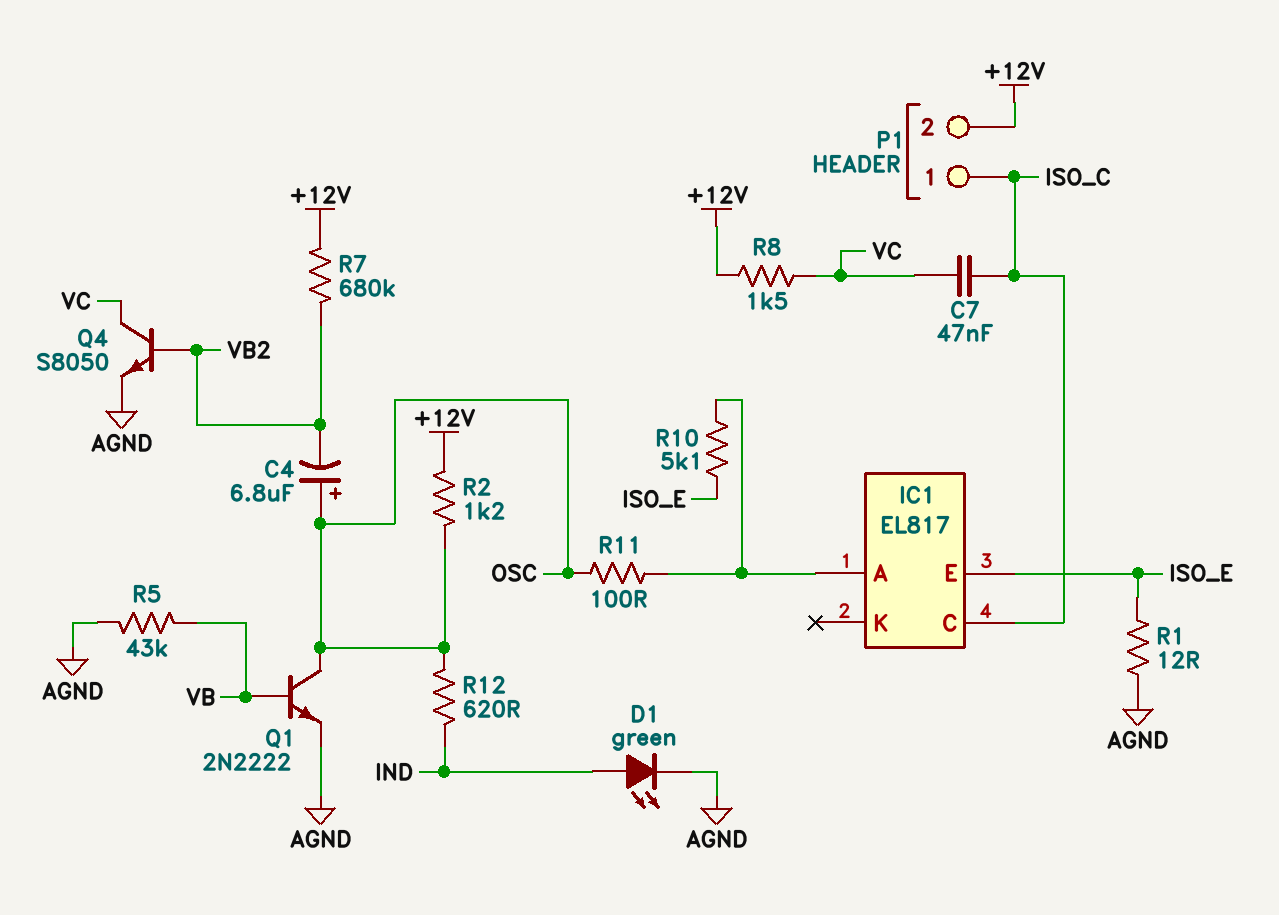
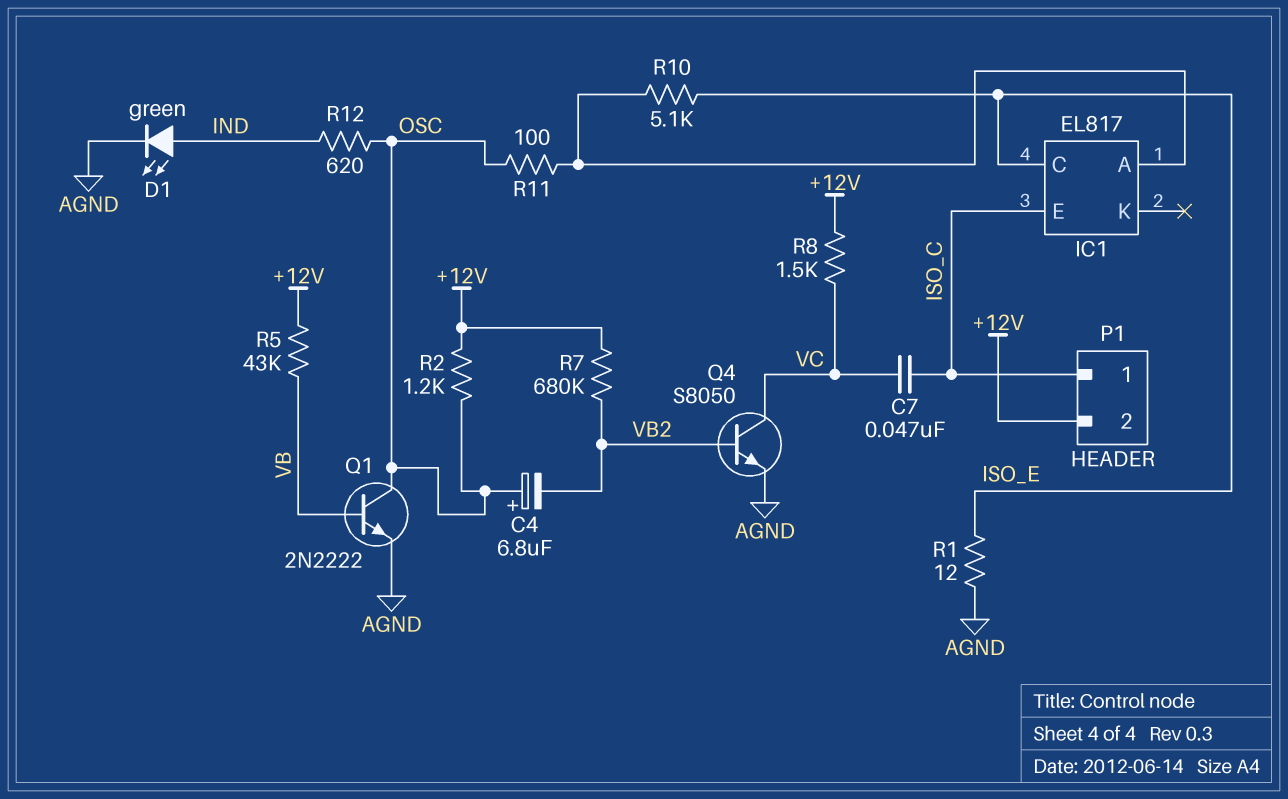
IC1 pin C: ISO_C -> ISO_E
IC1 pin E: ISO_E -> ISO_C
R5: 43k (AGND, VB) -> 43k (+12V, VB)

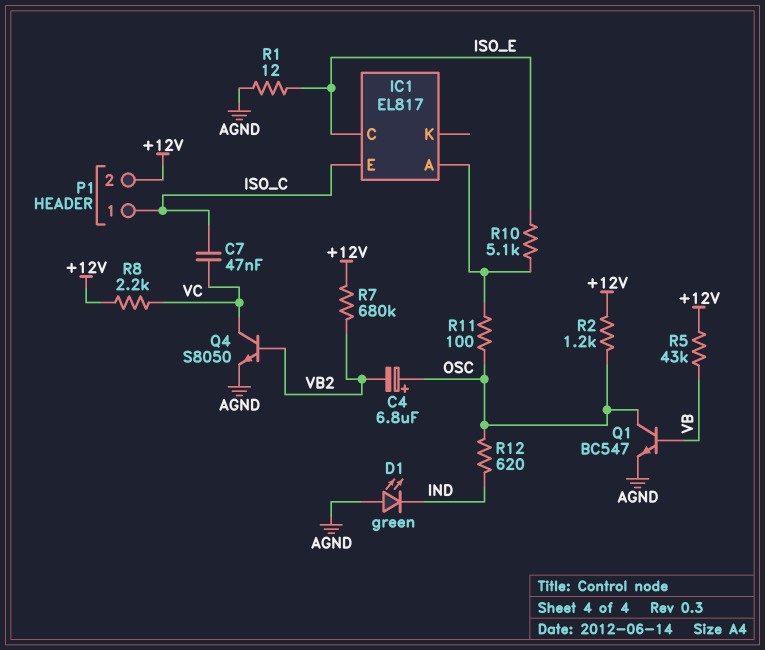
D1: LED green (A IND, K AGND) -> LED green (A AGND, K IND)
Q1: NPN 2N2222 (B VB, C OSC, E AGND) -> NPN BC547 (B VB, C OSC, E AGND)
R8: 1.5k (+12V, VC) -> 2.2k (+12V, VC)

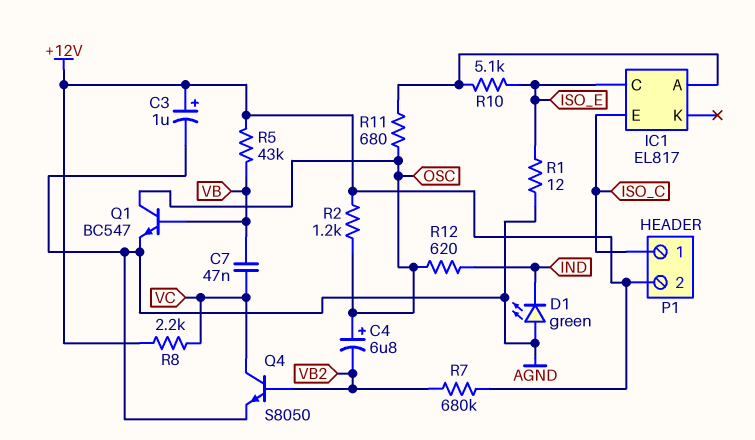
C3: none -> 1uF (plus +12V, minus AGND)
C7: 47nF (ISO_C, VC) -> 47nF (VB, VC)
R11: 100 (IC1/A, OSC) -> 680 (IC1/A, OSC)

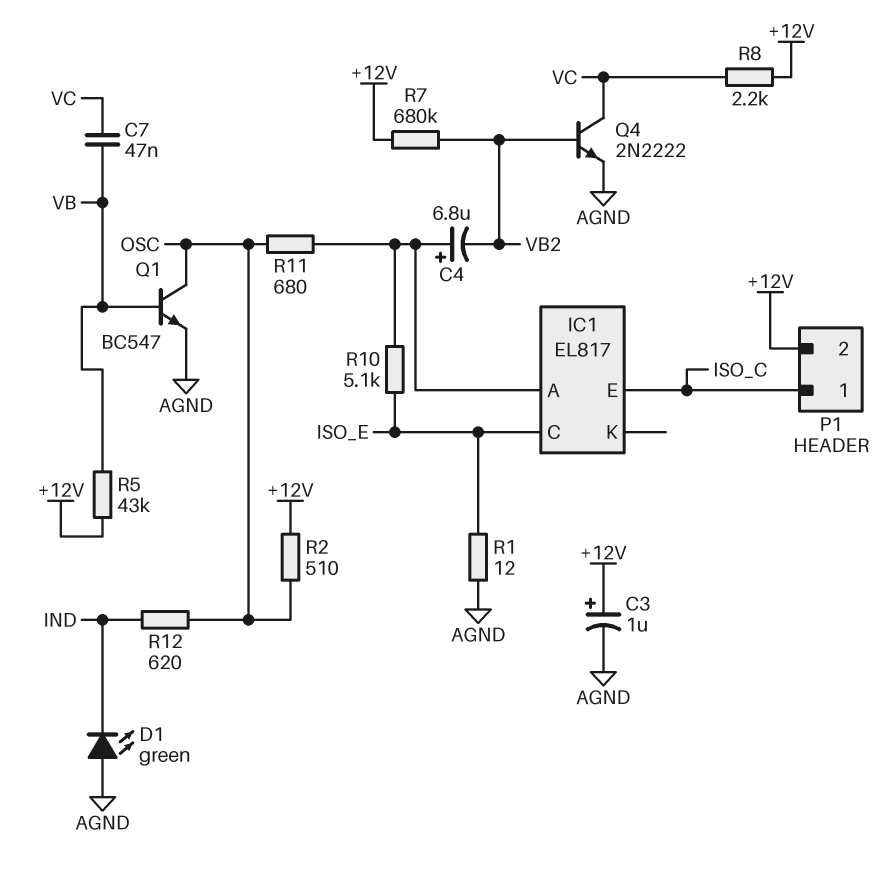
C4: 6.8uF (plus OSC, minus VB2) -> 6.8uF (plus IC1/A, minus VB2)
Q4: NPN S8050 (B VB2, C VC, E AGND) -> NPN 2N2222 (B VB2, C VC, E AGND)
R2: 1.2k (+12V, OSC) -> 510 (+12V, OSC)

